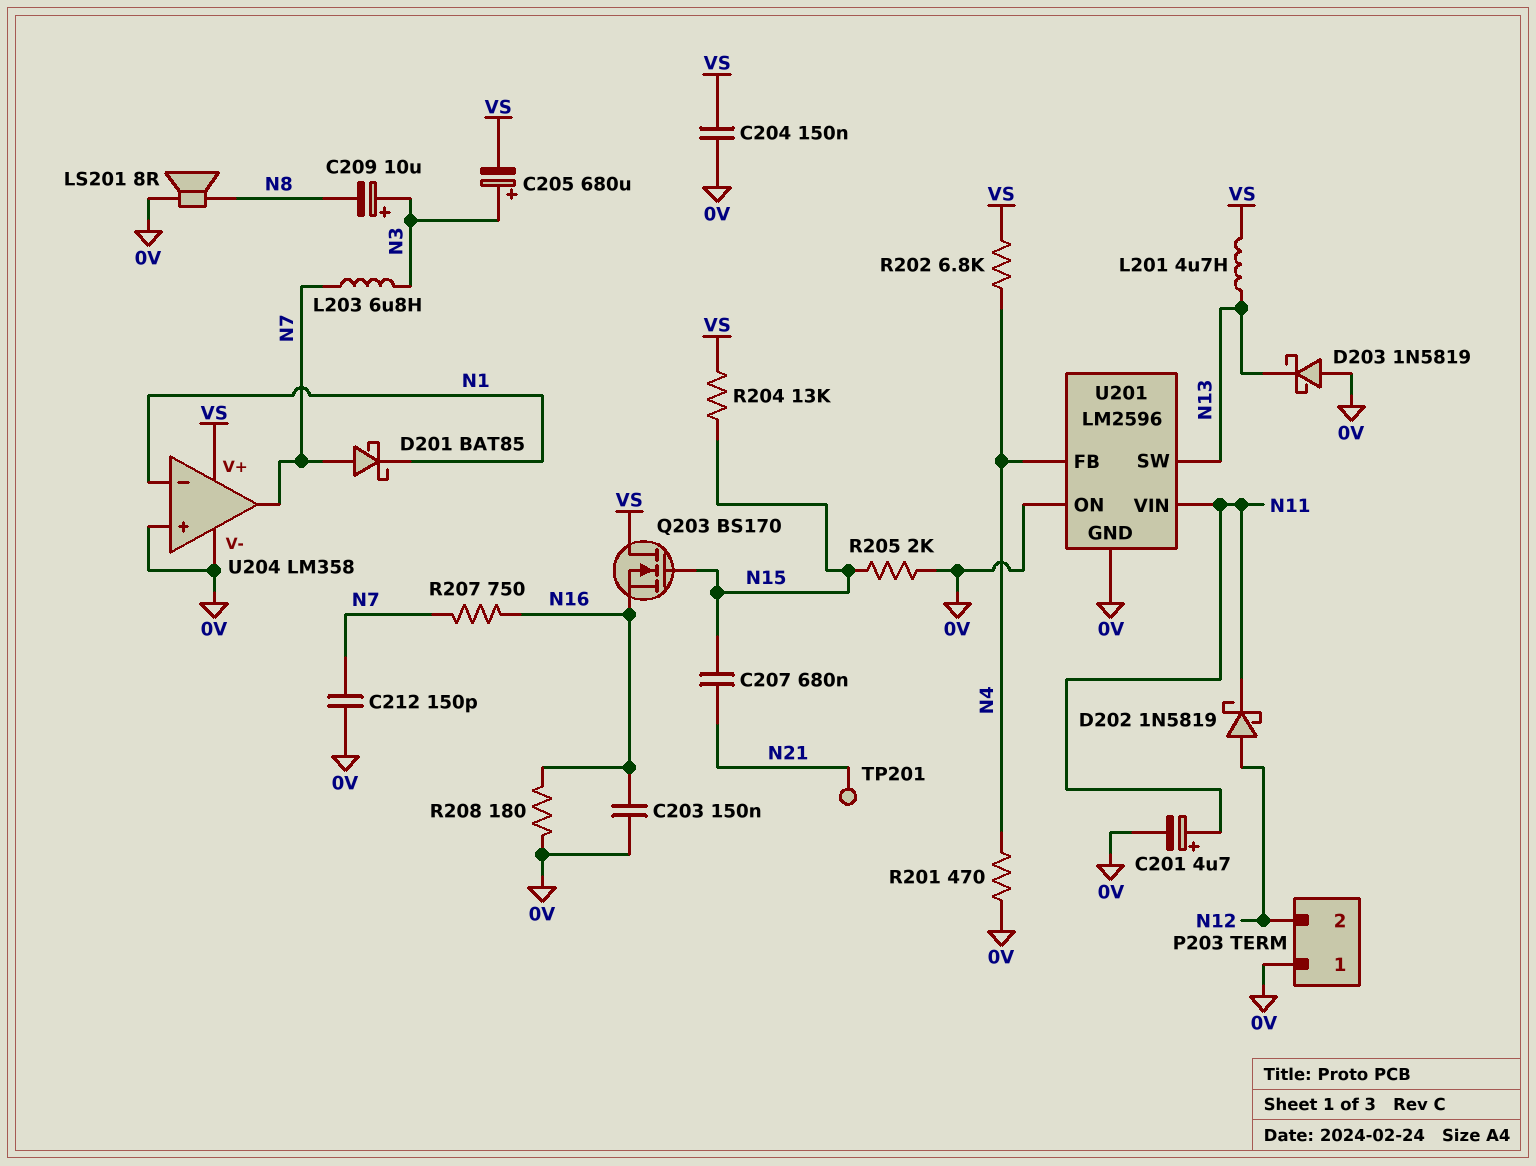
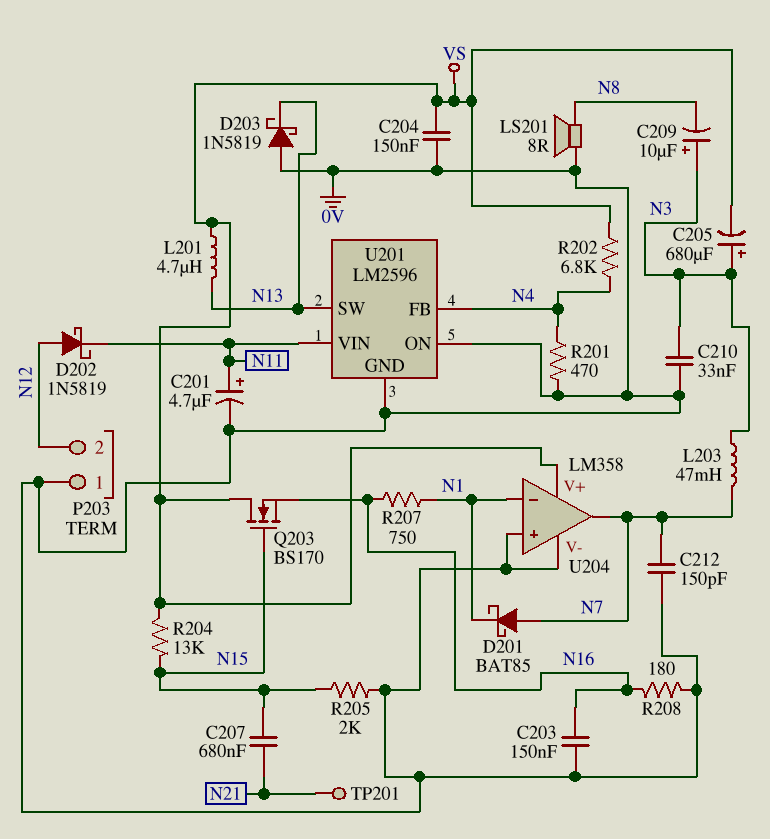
C210: none -> 33nF (0V, N3)
L203: 6.8uH (N3, N7) -> 47mH (N3, N7)
R207: 750 (N7, N16) -> 750 (N1, N16)

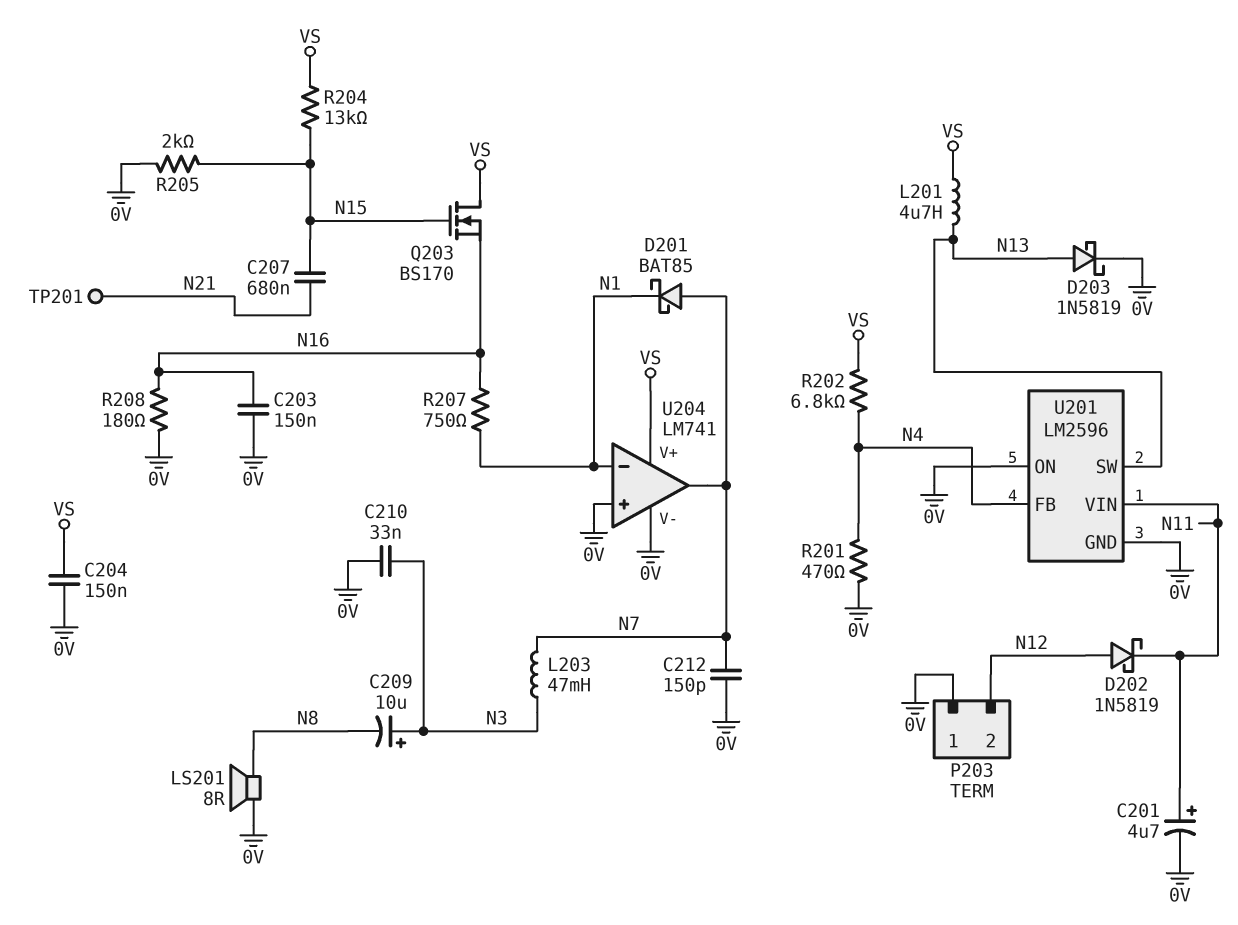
C205: 680uF (plus N3, minus VS) -> none
D203: schottky 1N5819 (A 0V, K N13) -> schottky 1N5819 (A N13, K 0V)
U204: LM358 -> LM741

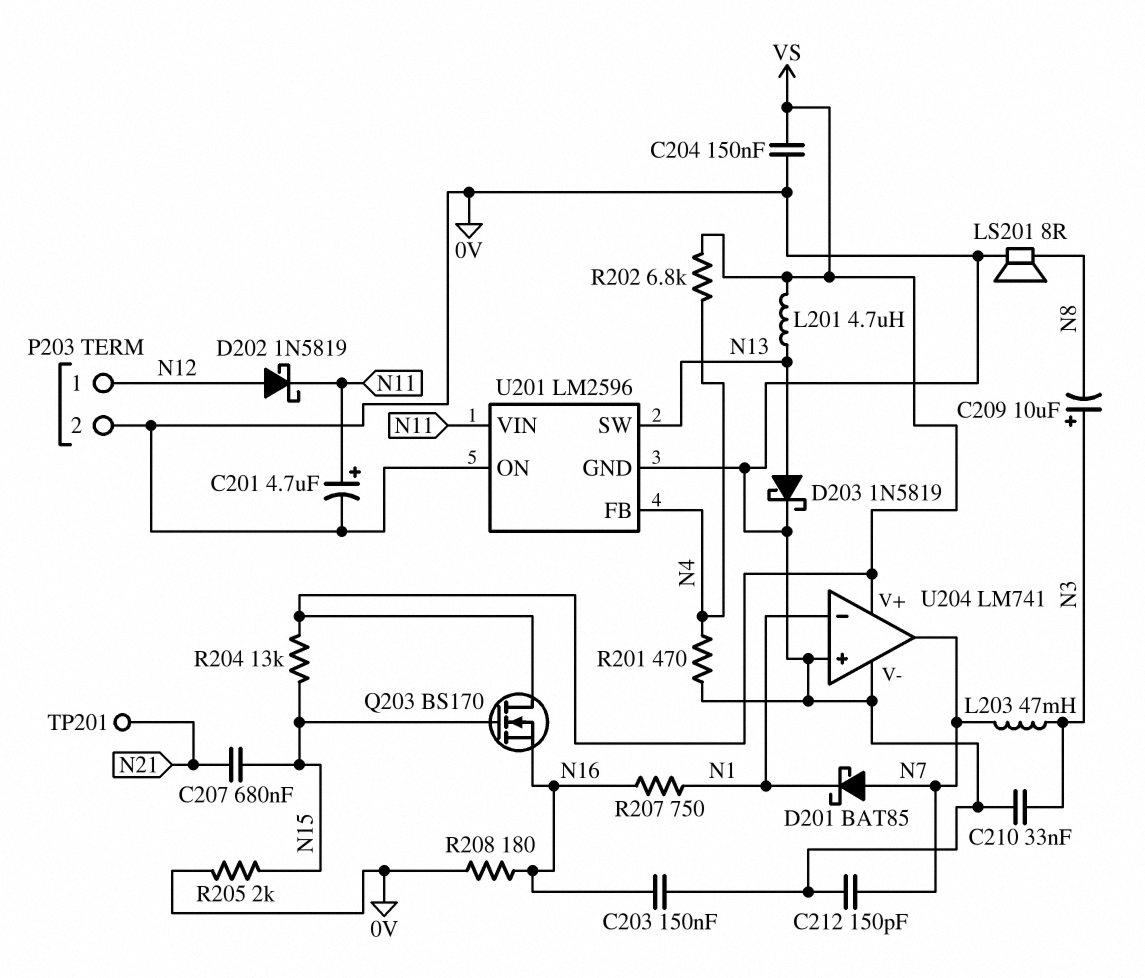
P203 pin 1: 0V -> N12
P203 pin 2: N12 -> 0V

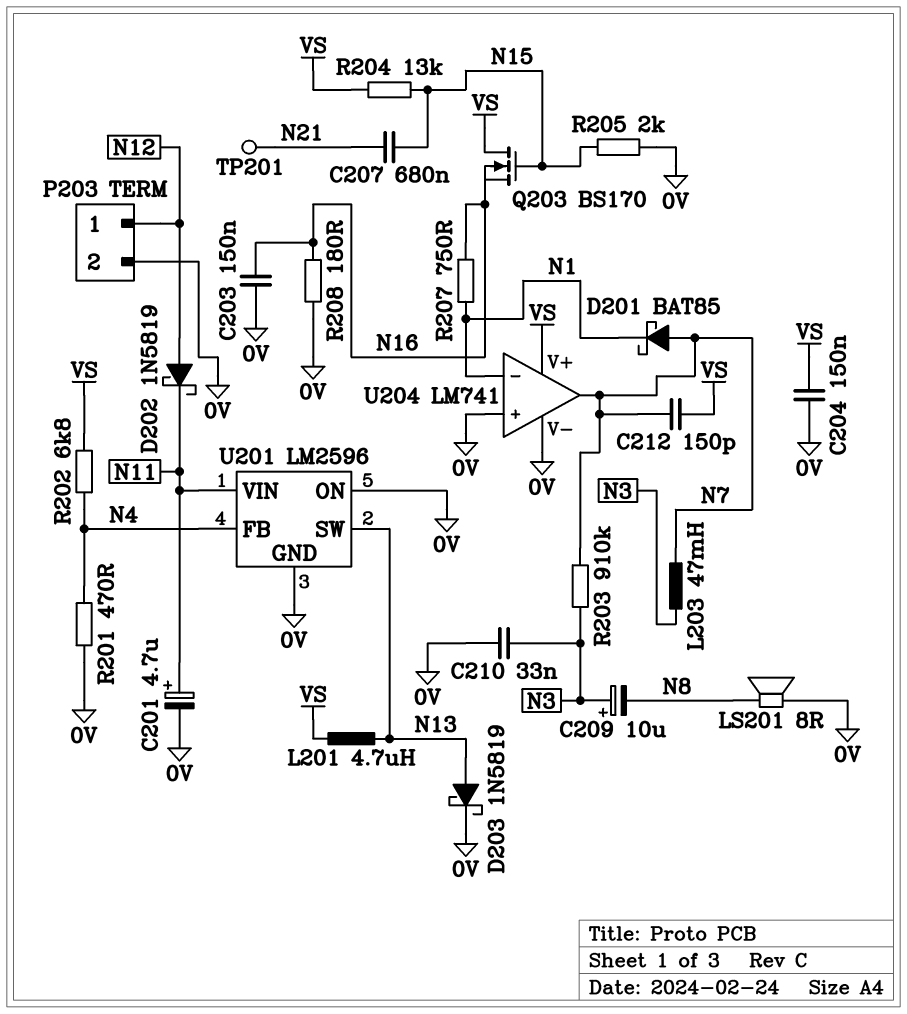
C212: 150pF (0V, N7) -> 150pF (N7, VS)
R203: none -> 910k (N3, N7)

